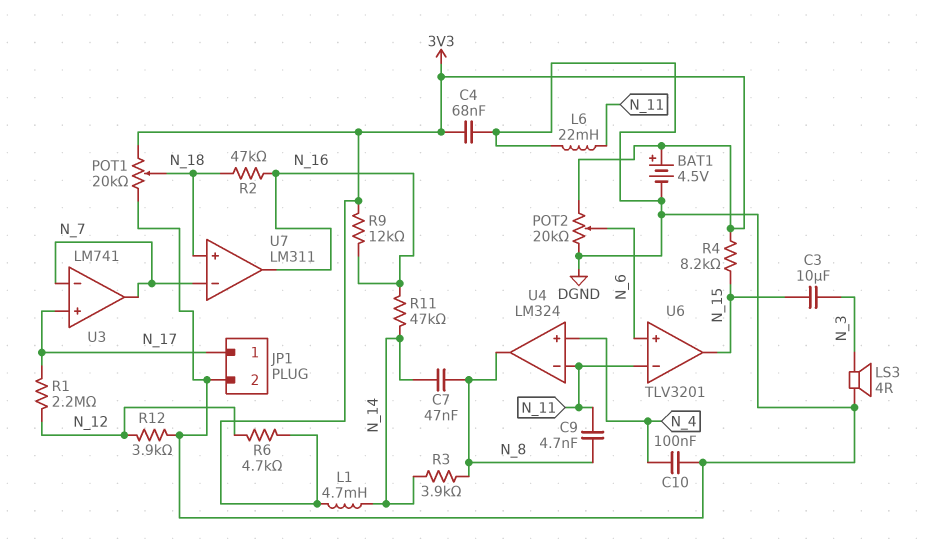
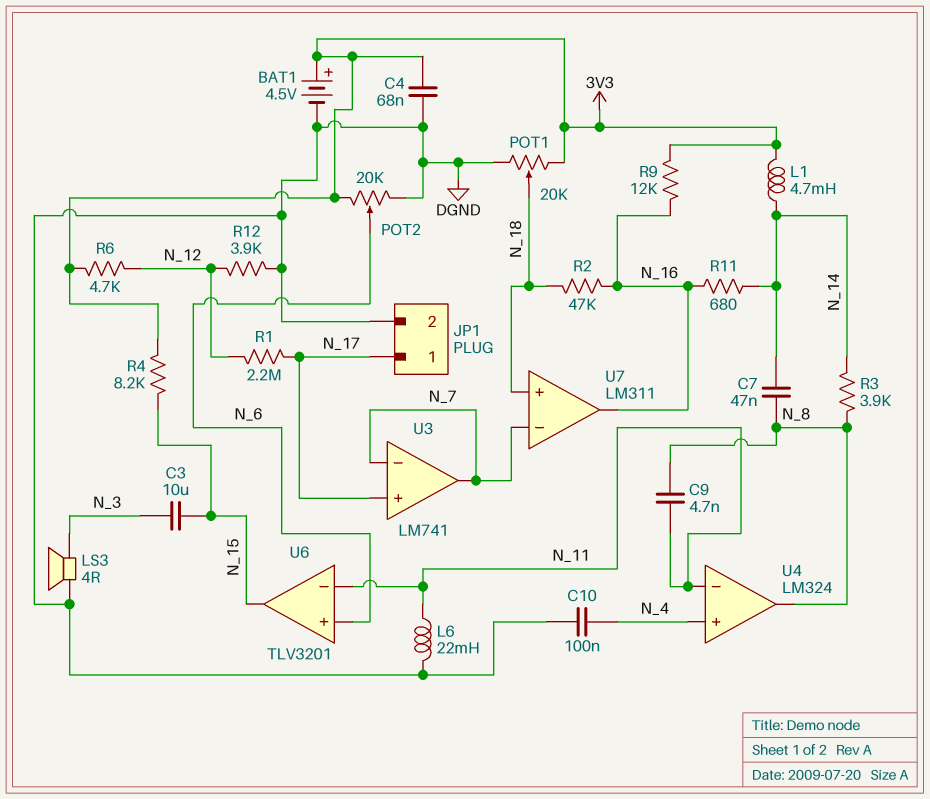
R11: 47k (N_14, N_16) -> 680 (N_14, N_16)

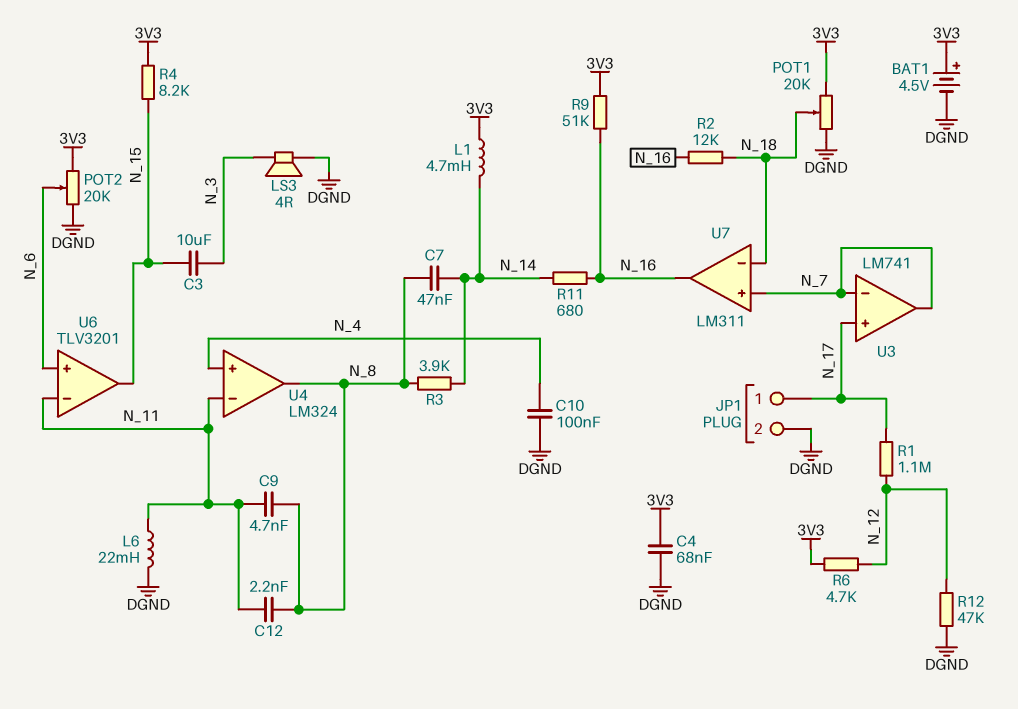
C12: none -> 2.2nF (N_8, N_11)
R1: 2.2M (N_12, N_17) -> 1.1M (N_12, N_17)
R2: 47k (N_16, N_18) -> 12k (N_16, N_18)
R9: 12k (3V3, N_16) -> 51k (3V3, N_16)
R12: 3.9k (DGND, N_12) -> 47k (DGND, N_12)
U7 pin in+: N_18 -> N_7
U7 pin in-: N_7 -> N_18

